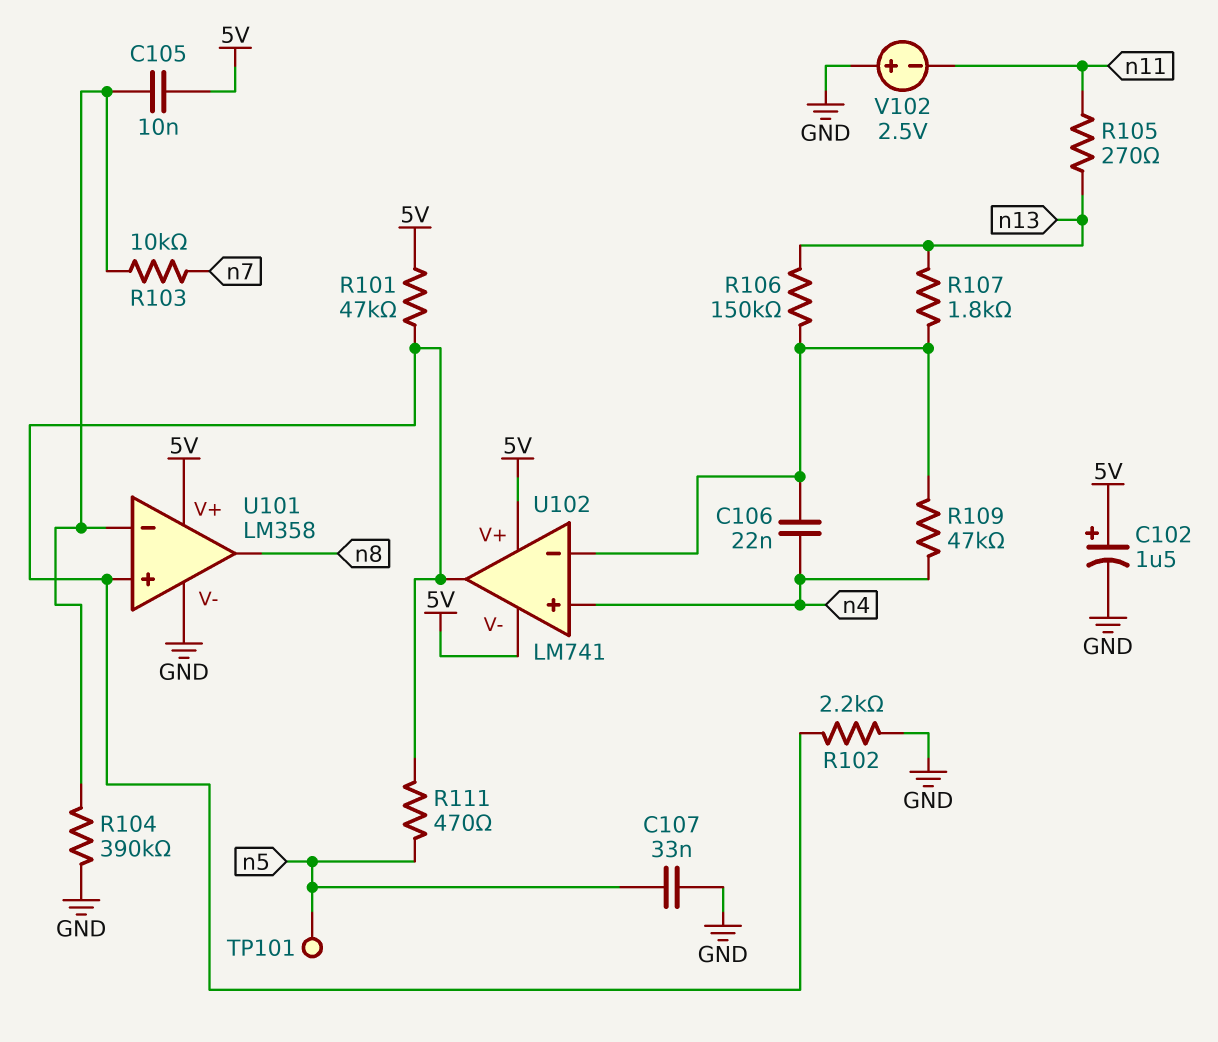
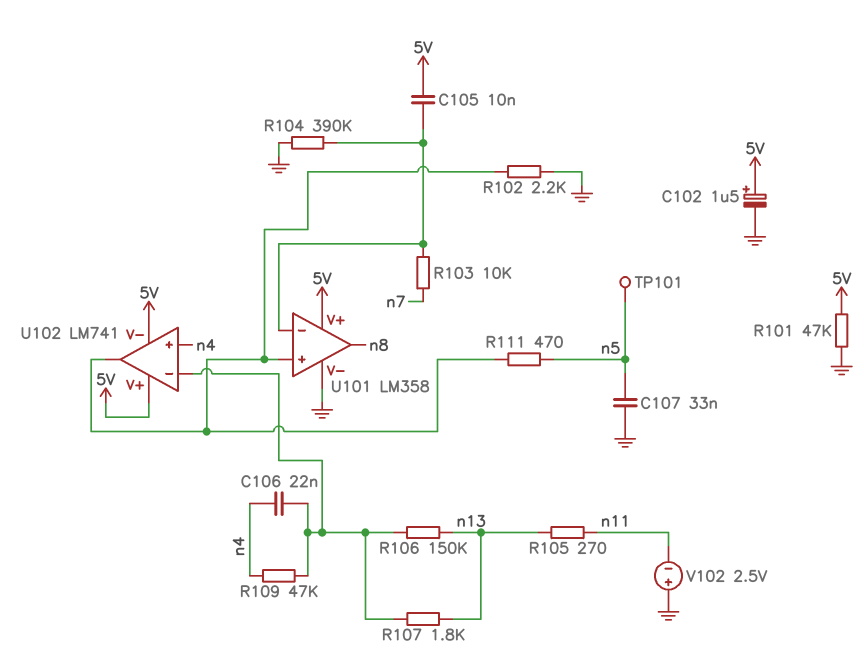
R101: 47k (5V, U101/in+) -> 47k (5V, GND)

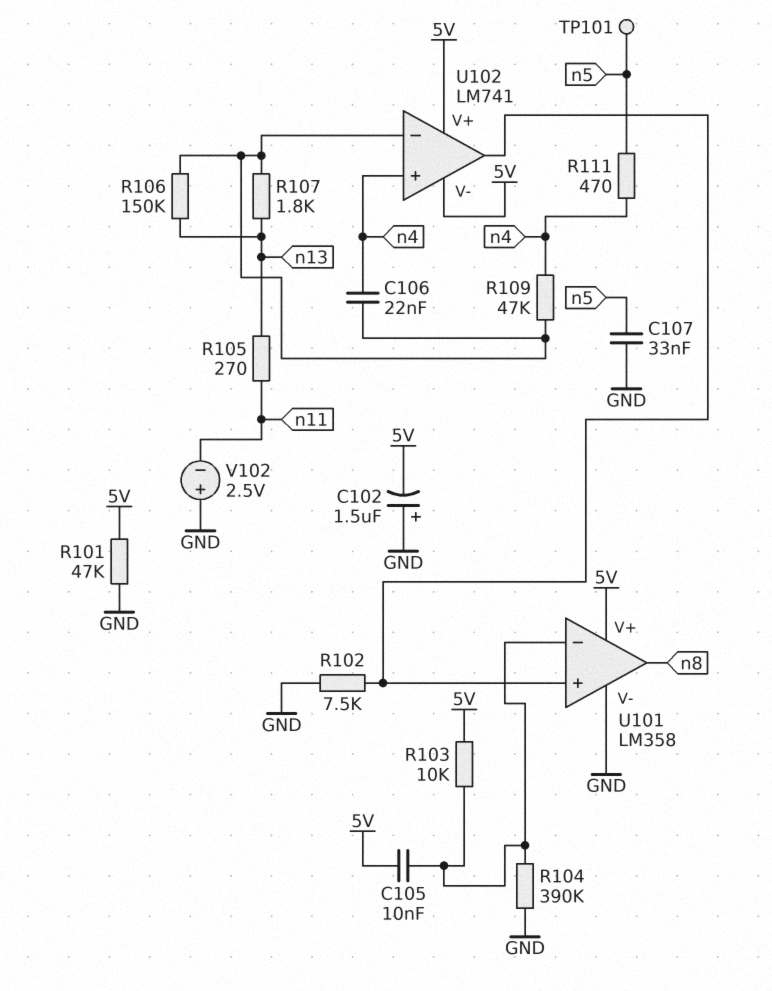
C102: 1.5uF (plus 5V, minus GND) -> 1.5uF (plus GND, minus 5V)
R102: 2.2k (GND, U101/in+) -> 7.5k (GND, U101/in+)
R103: 10k (U101/in-, n7) -> 10k (5V, U101/in-)
R111: 470 (U101/in+, n5) -> 470 (n4, n5)

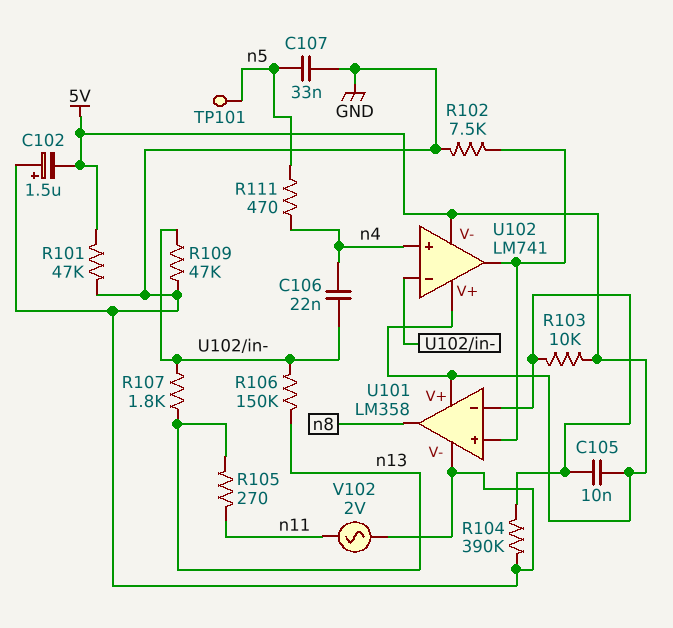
R109: 47k (U102/in-, n4) -> 47k (GND, U102/in-)
V102: 2.5V (plus GND, minus n11) -> AC 2V (GND, n11)

